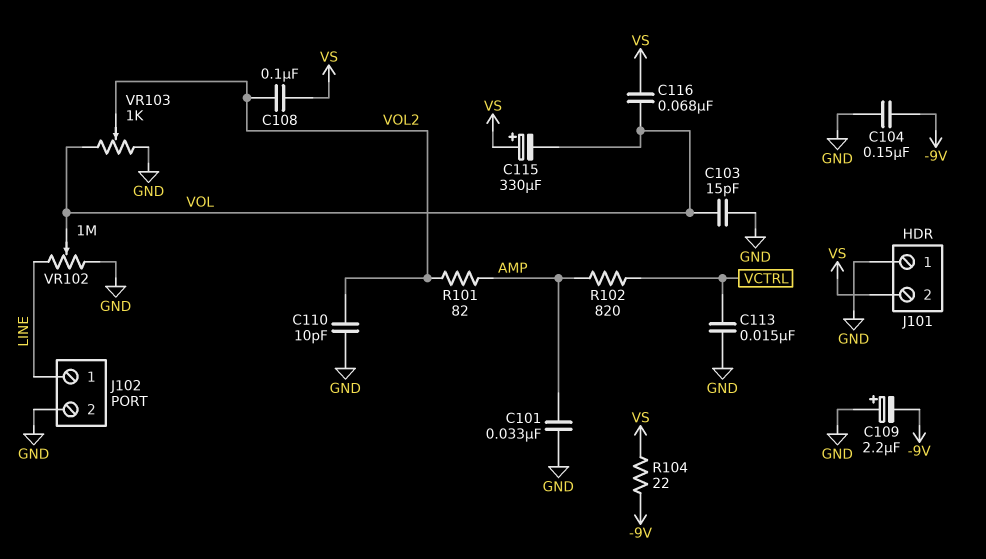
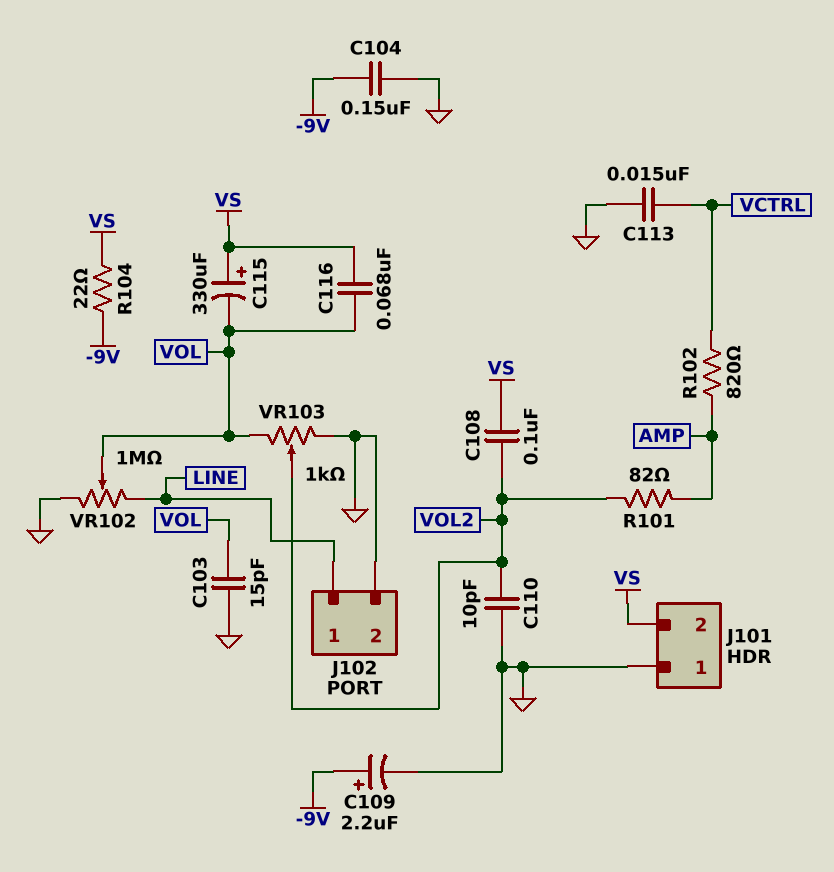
C101: 33nF (AMP, GND) -> none
C109: 2.2uF (plus GND, minus -9V) -> 2.2uF (plus -9V, minus GND)

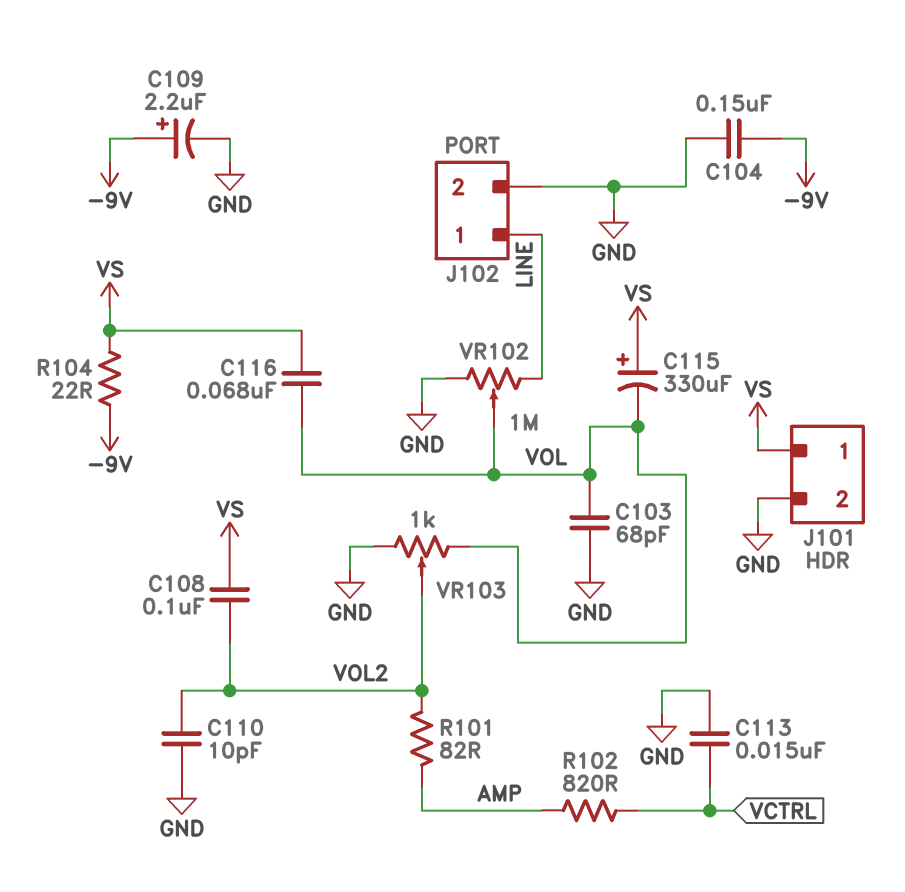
C103: 15pF (GND, VOL) -> 68pF (GND, VOL)
J101 pin 1: GND -> VS
J101 pin 2: VS -> GND

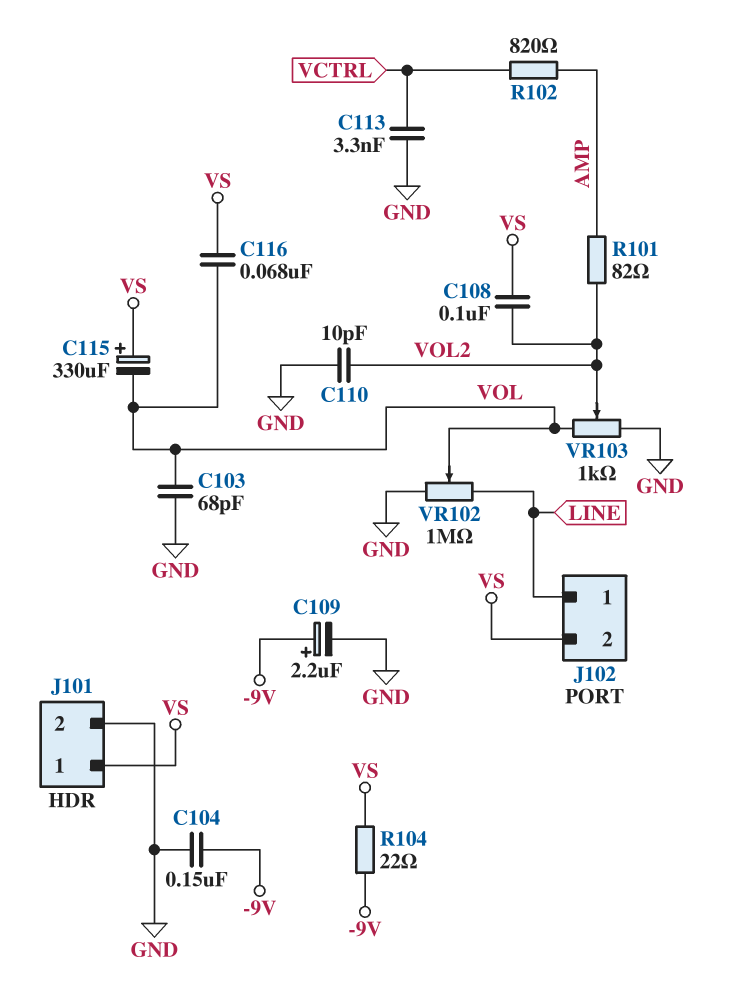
C113: 15nF (GND, VCTRL) -> 3.3nF (GND, VCTRL)
J102 pin 2: GND -> VS

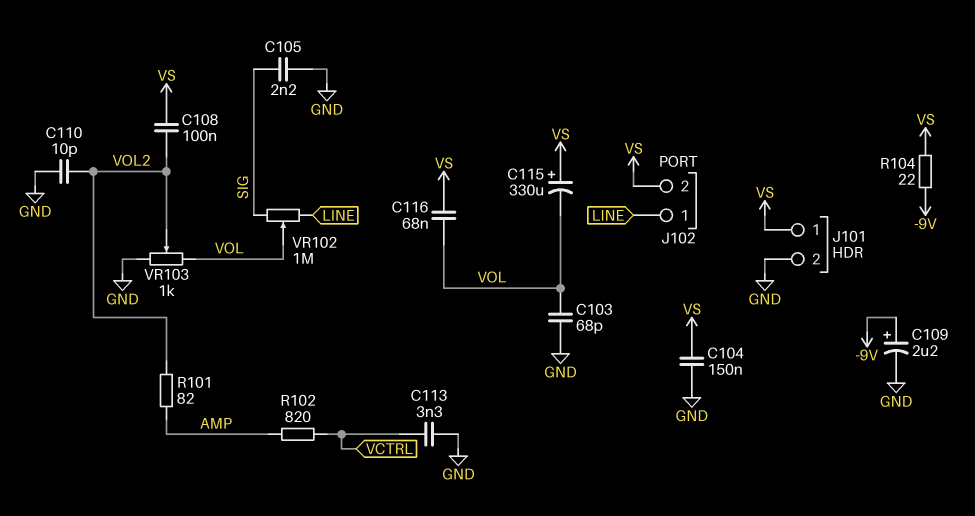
C104: 150nF (-9V, GND) -> 150nF (GND, VS)
C105: none -> 2.2nF (GND, SIG)
VR102: 1M (GND, LINE, wiper VOL) -> 1M (LINE, SIG, wiper VOL)

